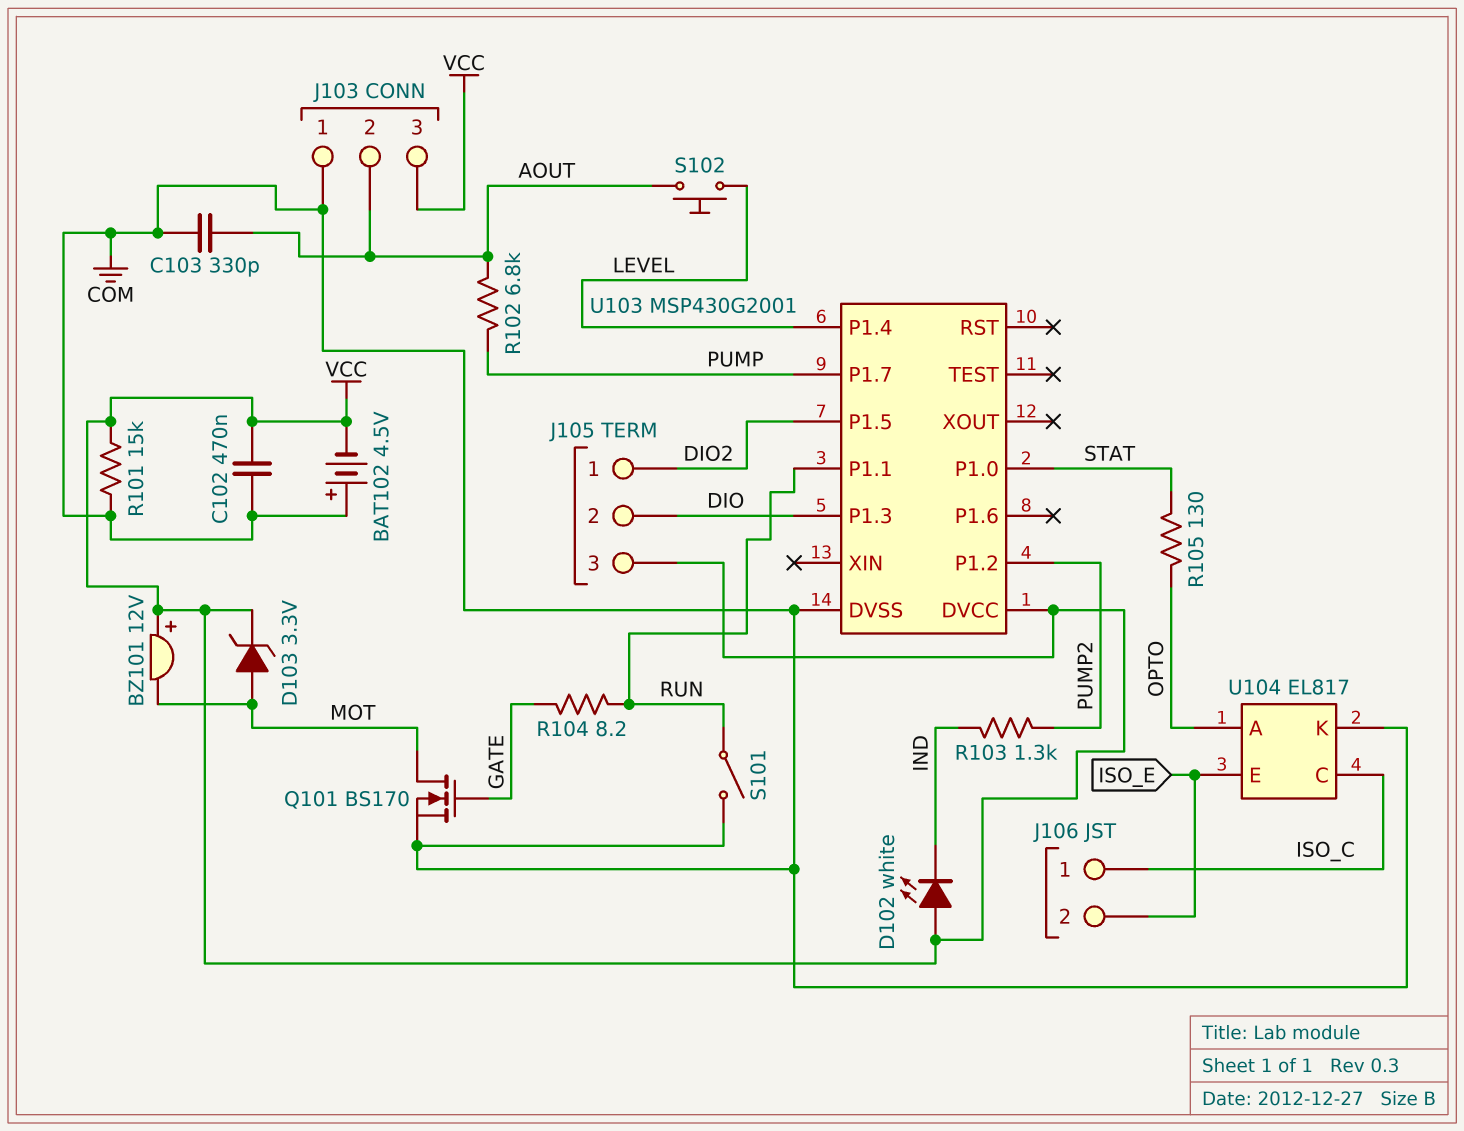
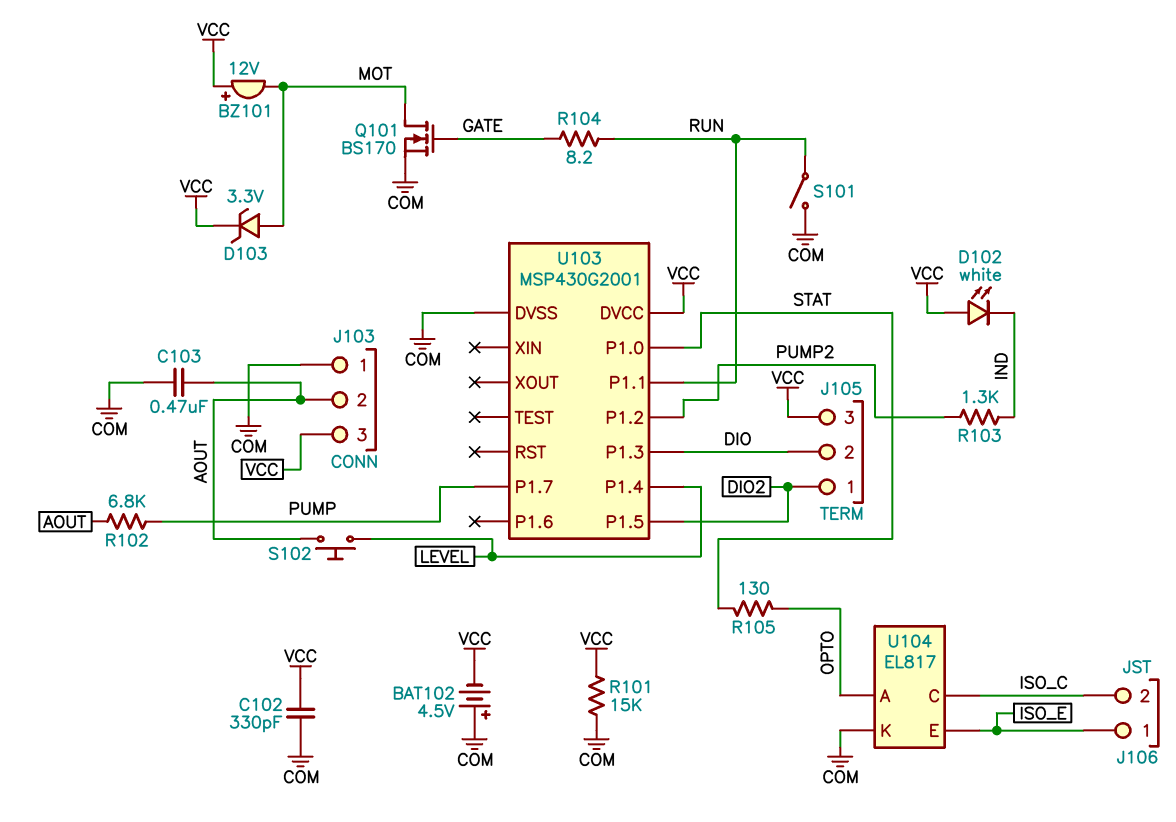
C102: 470nF (COM, VCC) -> 330pF (COM, VCC)
C103: 330pF (AOUT, COM) -> 470nF (AOUT, COM)
J106 pin 1: ISO_C -> ISO_E
J106 pin 2: ISO_E -> ISO_C

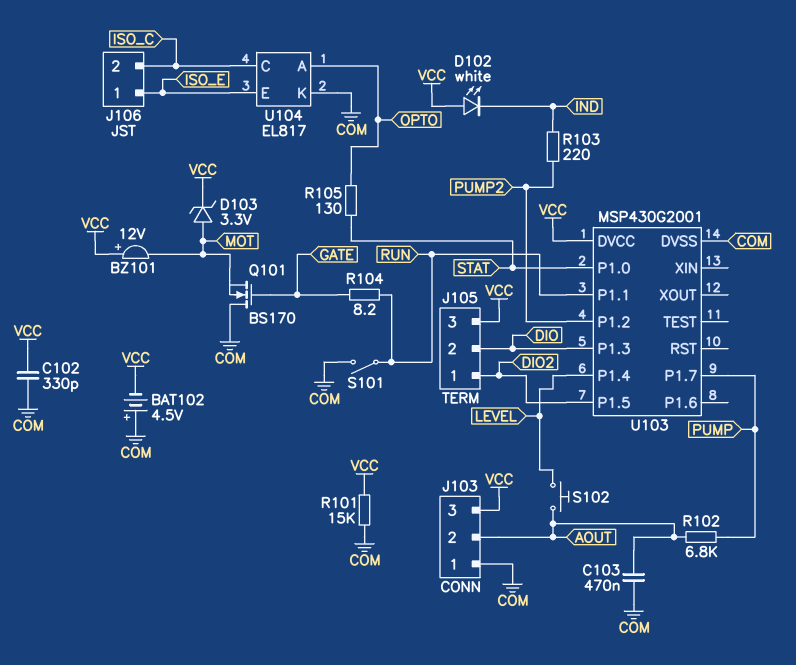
Q101: NMOS BS170 (G GATE, D MOT, S COM) -> NMOS BS170 (G GATE, D COM, S MOT)
R103: 1.3k (IND, PUMP2) -> 220 (IND, PUMP2)

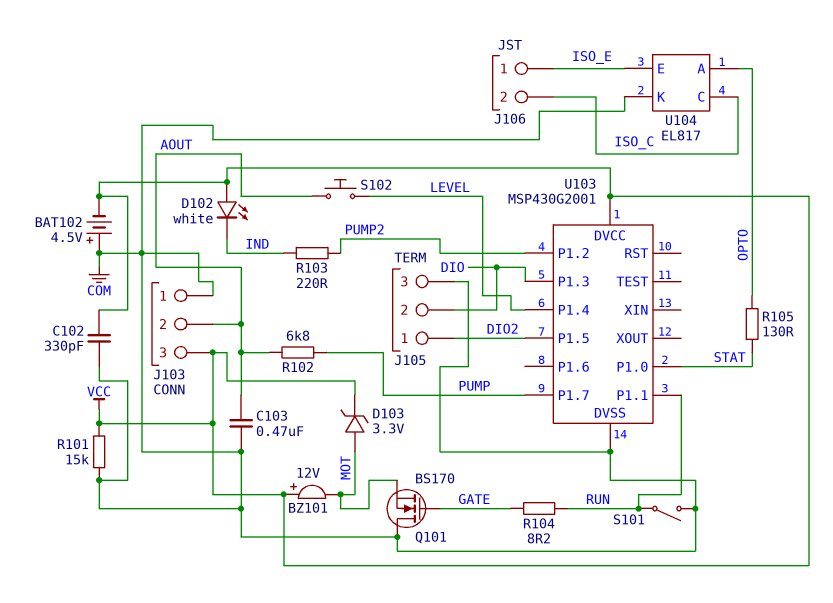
J105 pin 3: VCC -> COM

